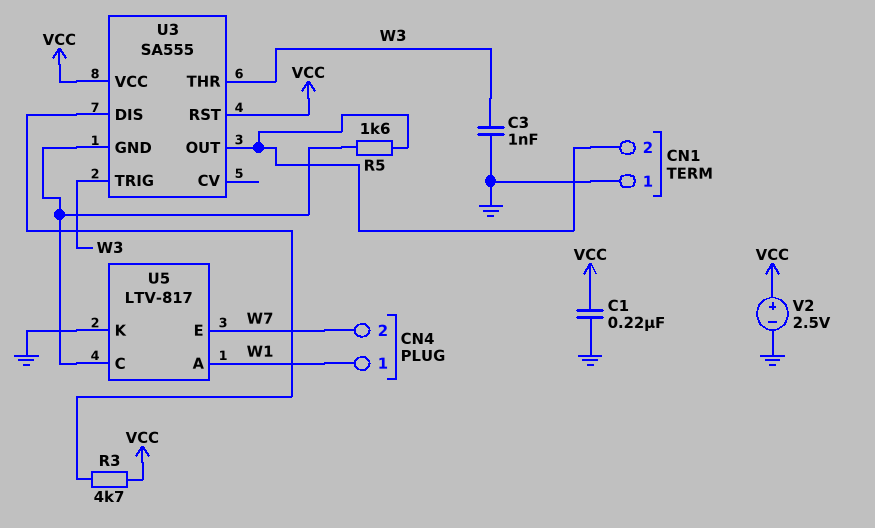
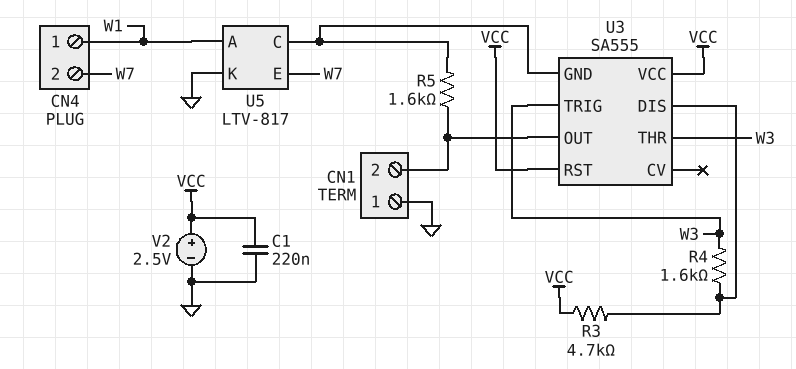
C3: 1nF (GND, W3) -> none
R4: none -> 1.6k (U3/DIS, W3)

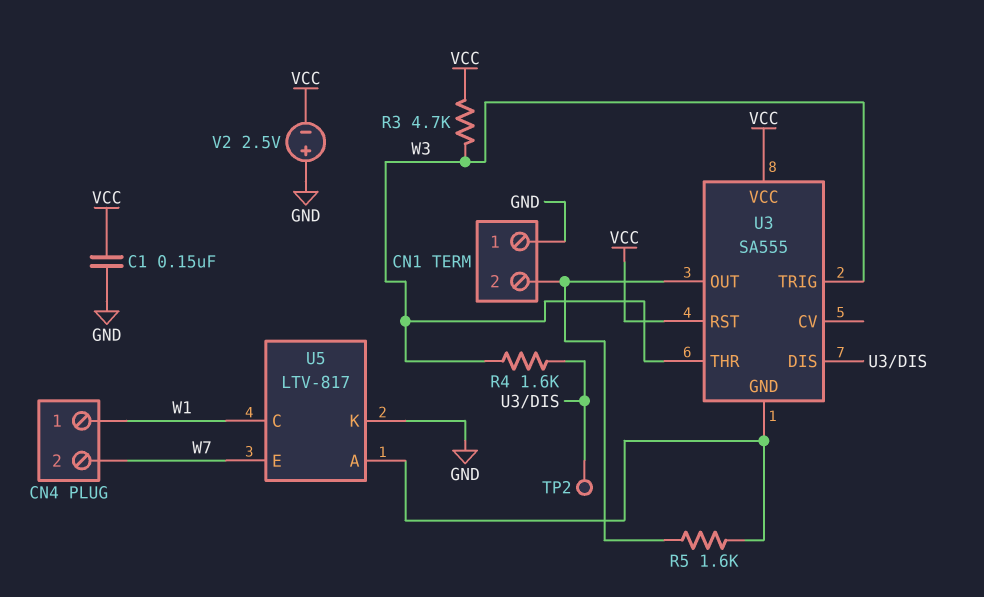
C1: 220nF (GND, VCC) -> 150nF (GND, VCC)
R3: 4.7k (U3/DIS, VCC) -> 4.7k (VCC, W3)
TP2: none -> test point (U3/DIS)
U5 pin A: W1 -> U3/GND
U5 pin C: U3/GND -> W1
V2: 2.5V (plus VCC, minus GND) -> 2.5V (plus GND, minus VCC)

